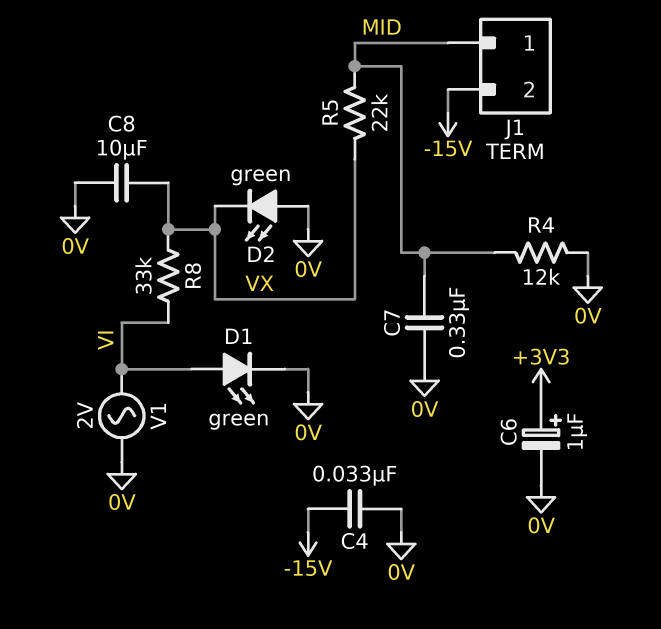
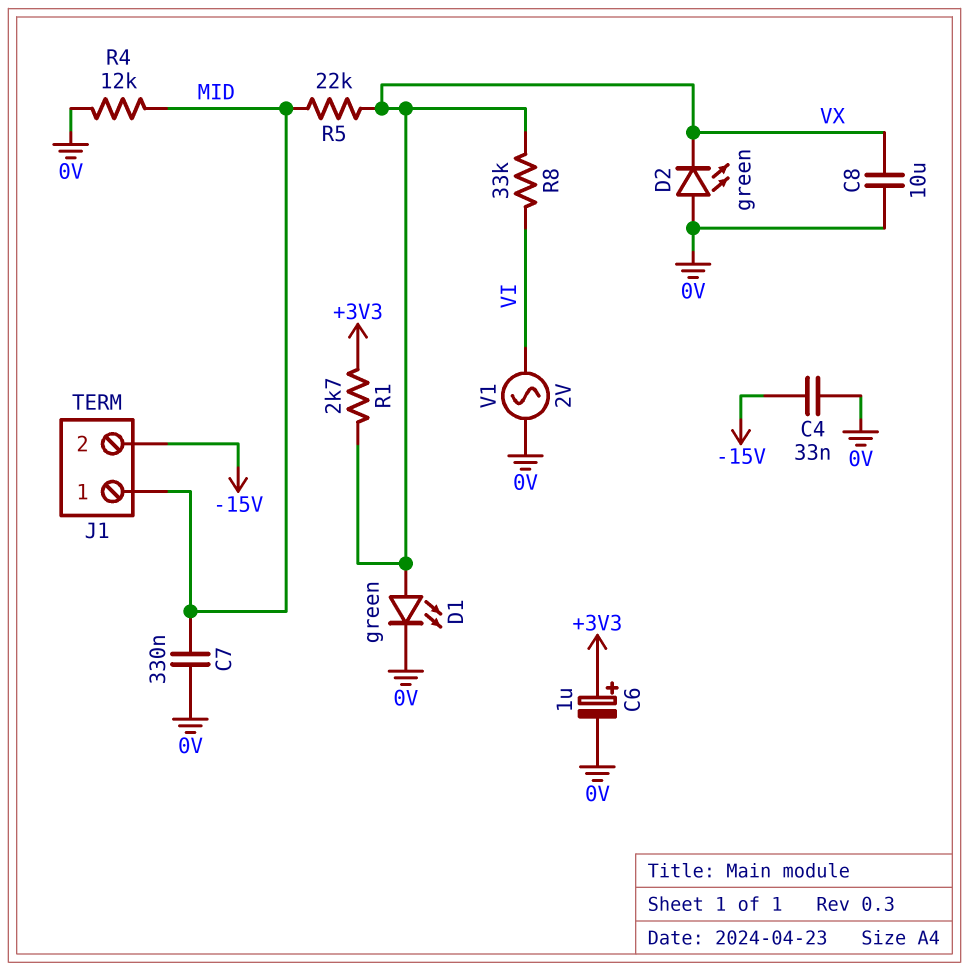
D1: LED green (A VI, K 0V) -> LED green (A VX, K 0V)
R1: none -> 2.7k (+3V3, VX)

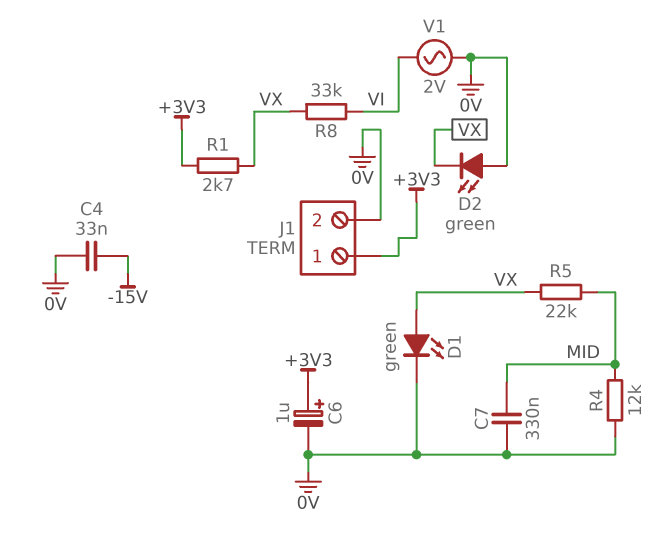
C8: 10uF (0V, VX) -> none
J1 pin 1: MID -> +3V3
J1 pin 2: -15V -> 0V

